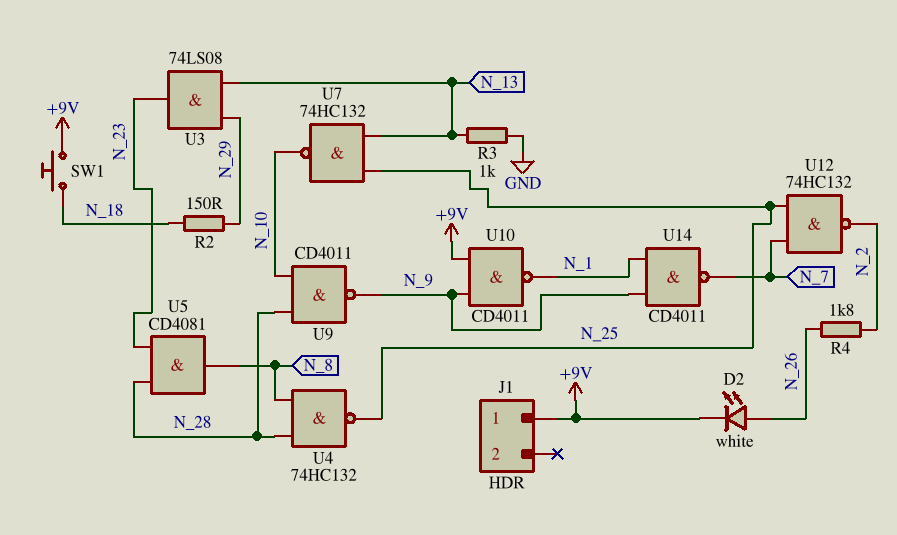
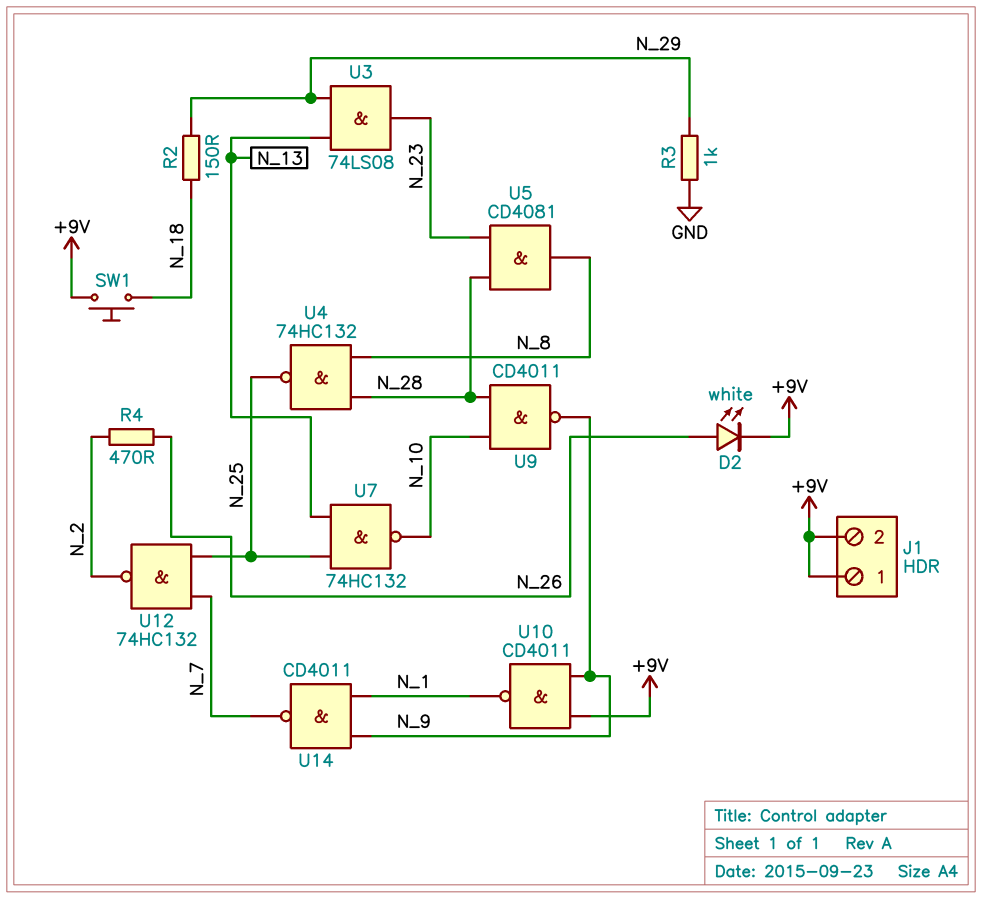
J1 pin 2: none -> +9V
R3: 1k (GND, N_13) -> 1k (GND, N_29)
R4: 1.8k (N_2, N_26) -> 470 (N_2, N_26)

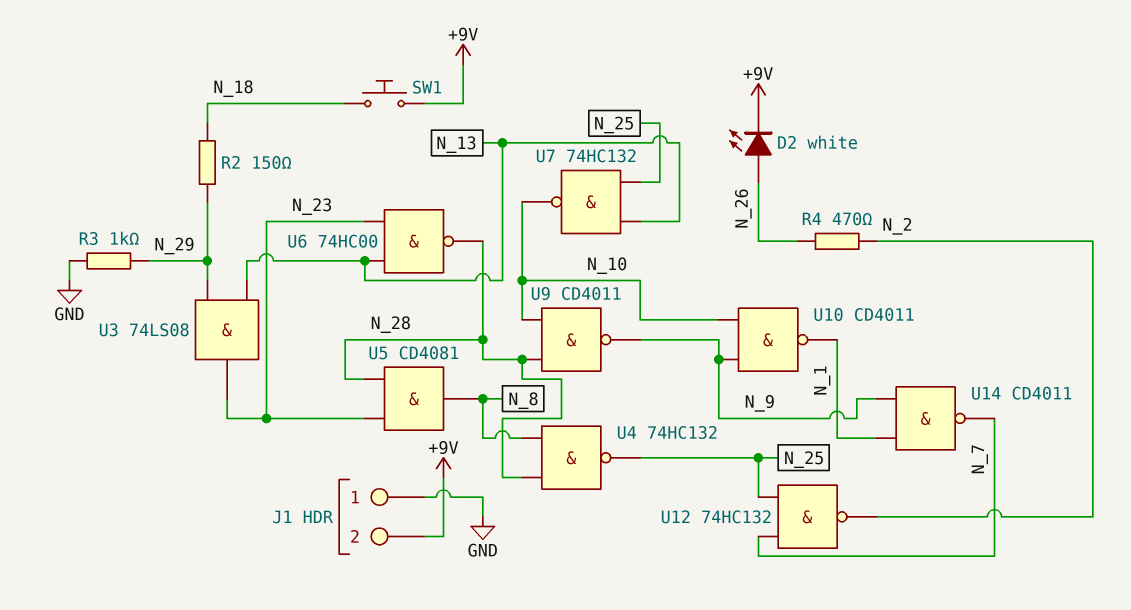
J1 pin 1: +9V -> GND
U6: none -> NAND 74HC00 (in N_13, in N_23, out N_28)
U10: NAND CD4011 (in +9V, in N_9, out N_1) -> NAND CD4011 (in N_9, in N_10, out N_1)

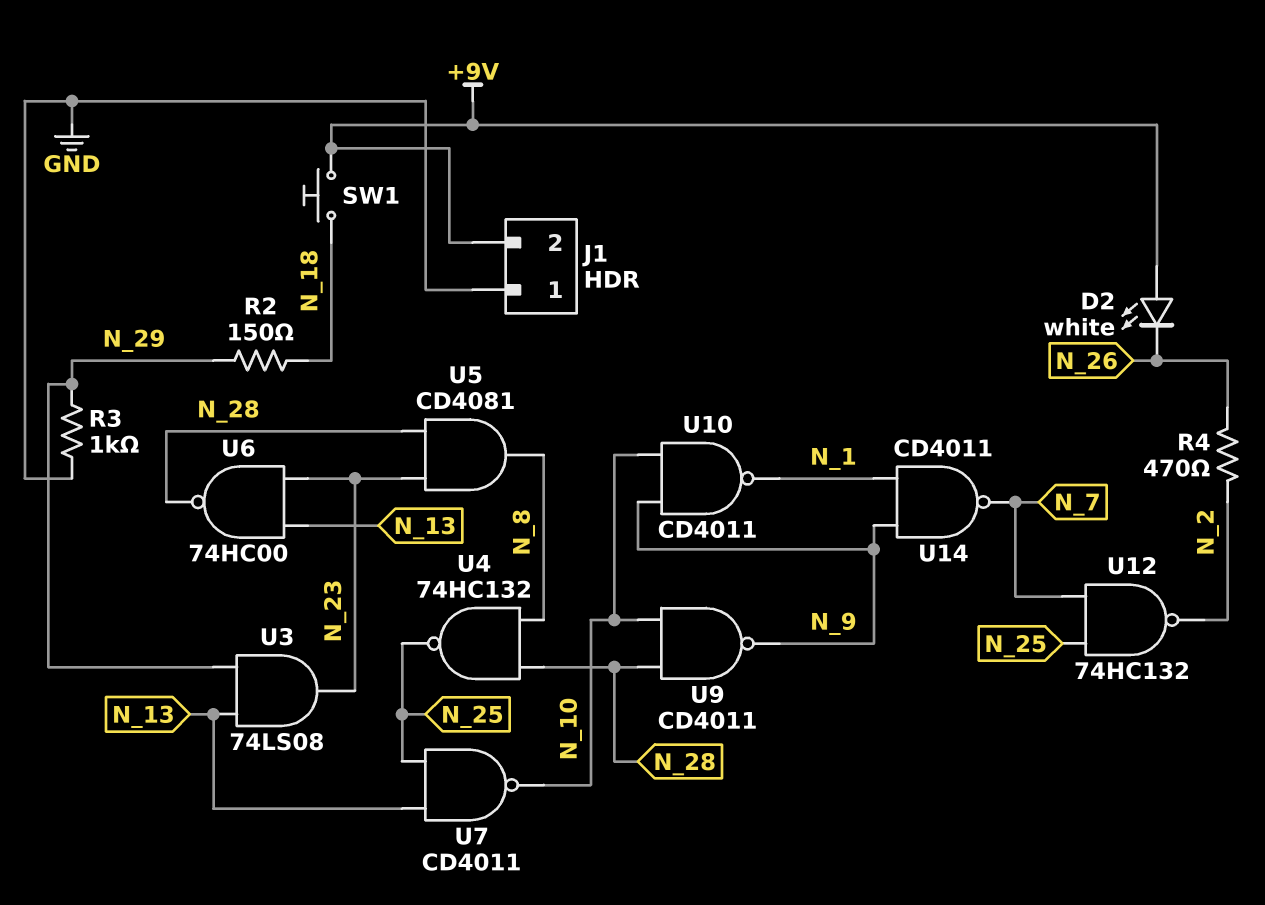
D2: LED white (A N_26, K +9V) -> LED white (A +9V, K N_26)
U7: NAND 74HC132 (in N_13, in N_25, out N_10) -> NAND CD4011 (in N_13, in N_25, out N_10)

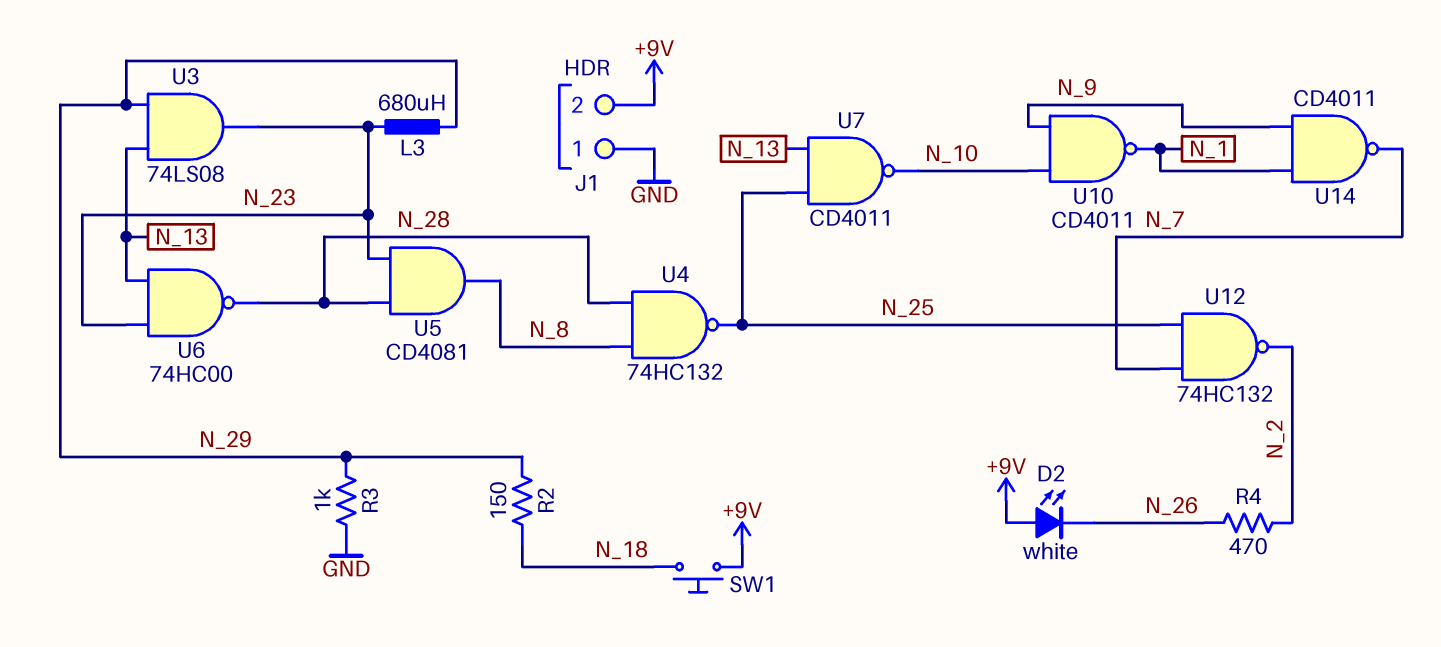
L3: none -> 680uH (N_23, N_29)
U9: NAND CD4011 (in N_10, in N_28, out N_9) -> none

